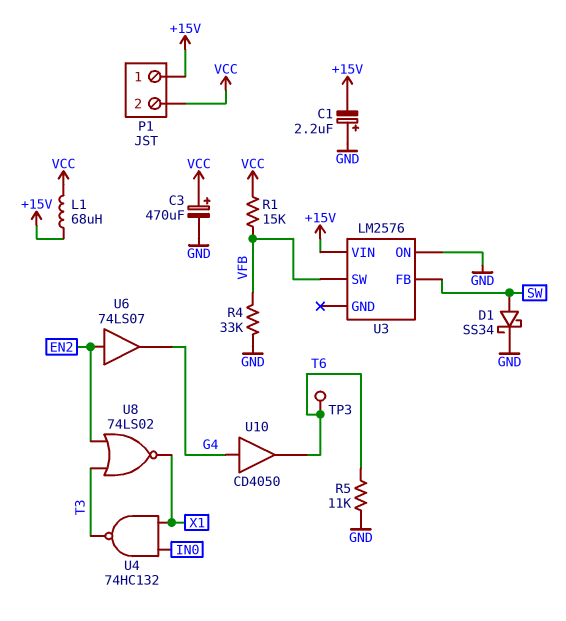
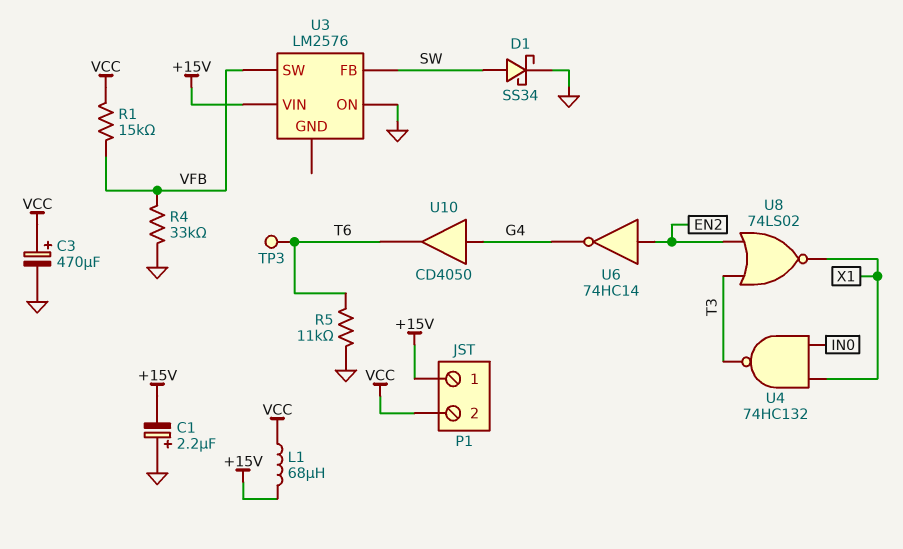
U6: buffer 74LS07 (in EN2, out G4) -> NOT 74HC14 (in EN2, out G4)

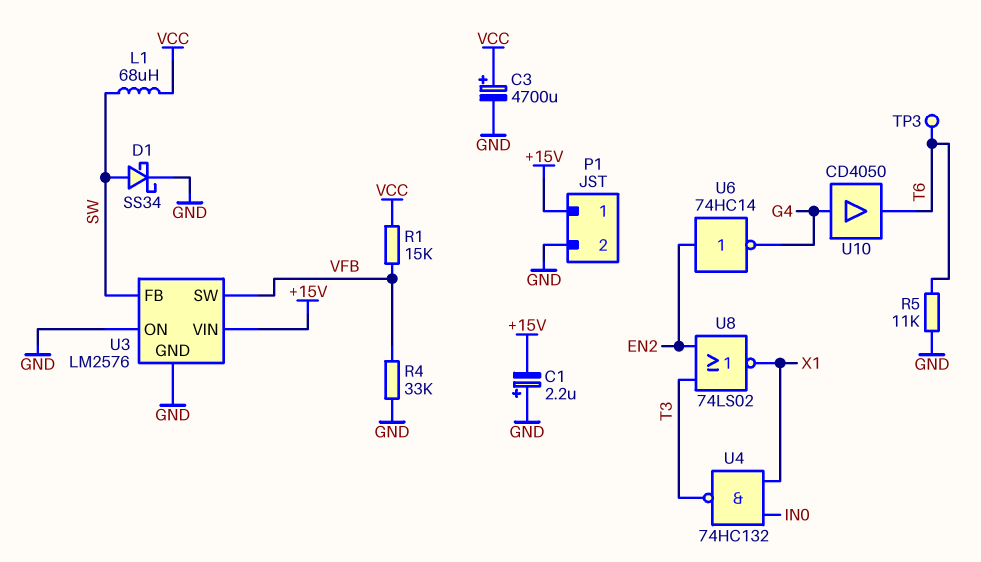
C3: 470uF (plus VCC, minus GND) -> 4700uF (plus VCC, minus GND)
L1: 68uH (+15V, VCC) -> 68uH (SW, VCC)
P1 pin 2: VCC -> GND
U3 pin GND: none -> GND

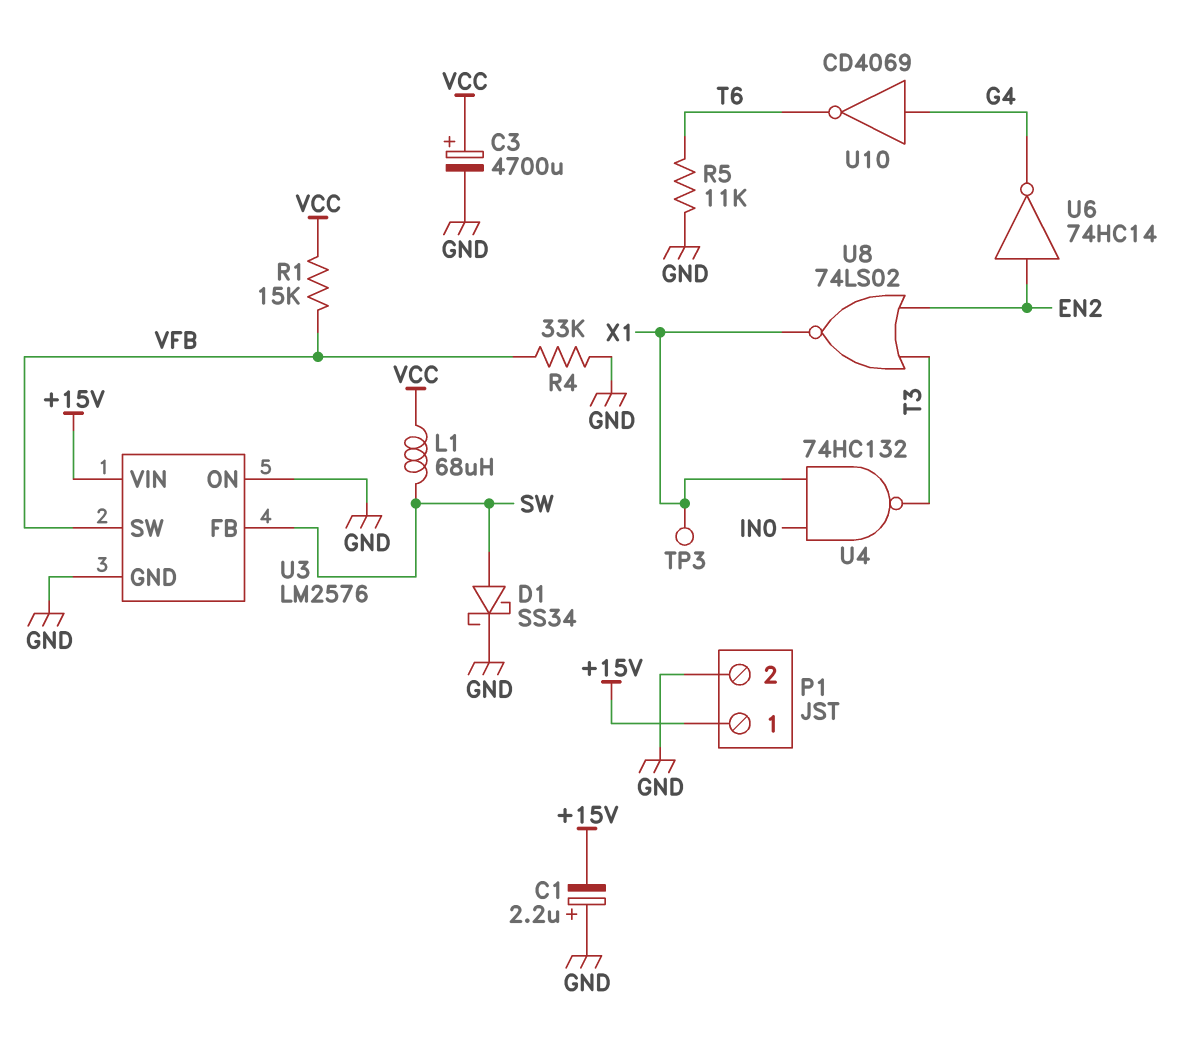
TP3: test point (T6) -> test point (X1)
U10: buffer CD4050 (in G4, out T6) -> NOT CD4069 (in G4, out T6)

